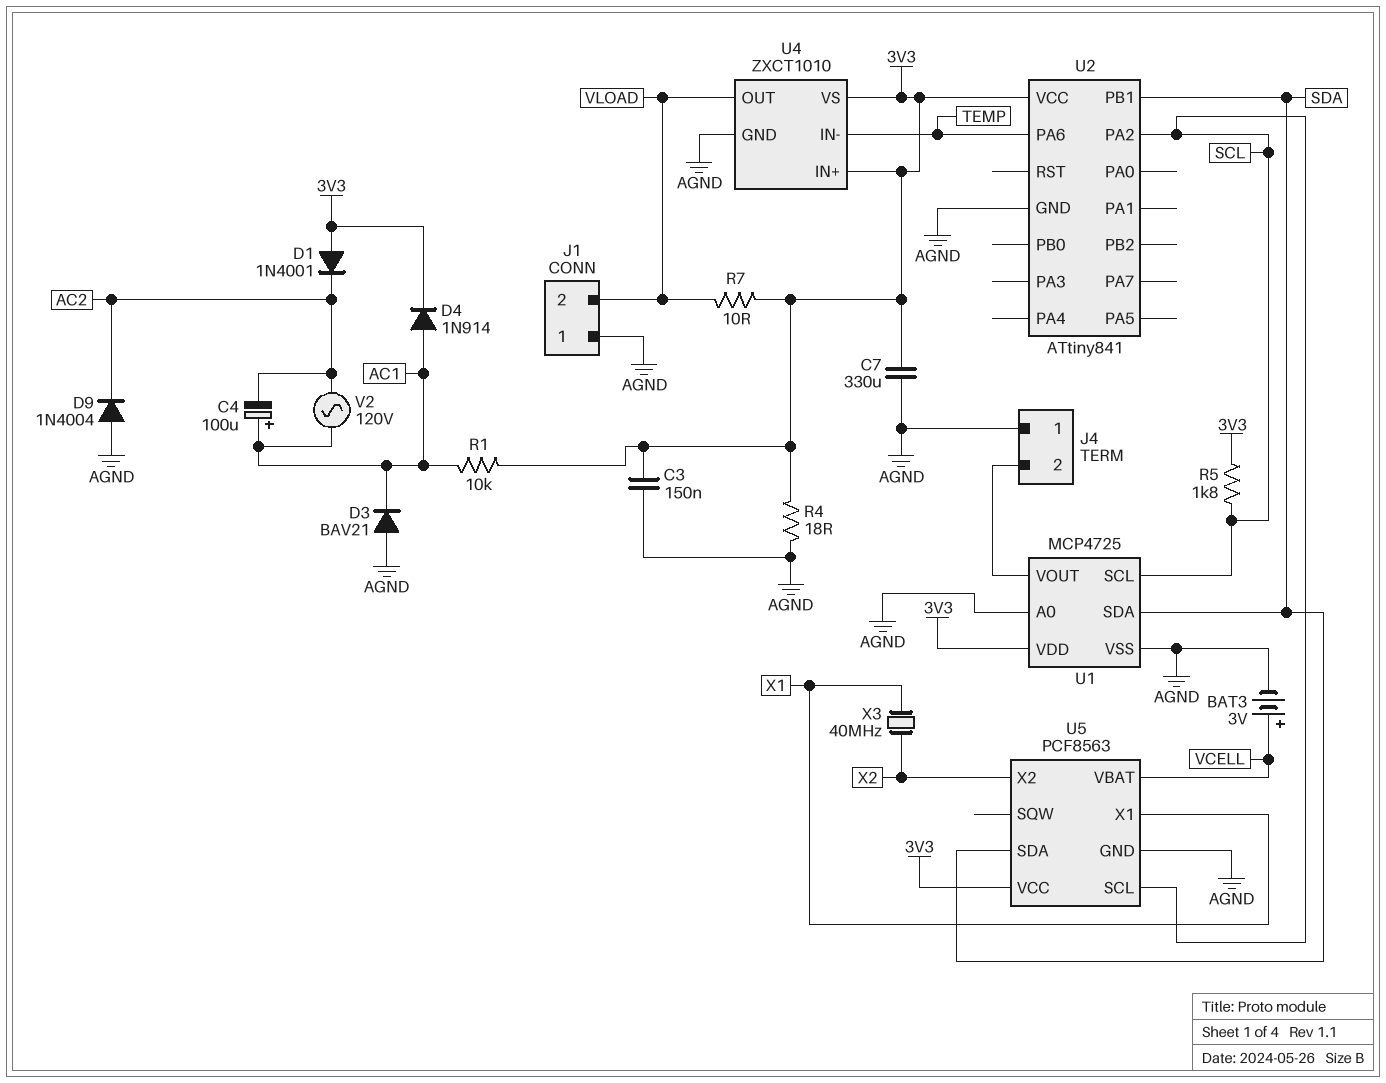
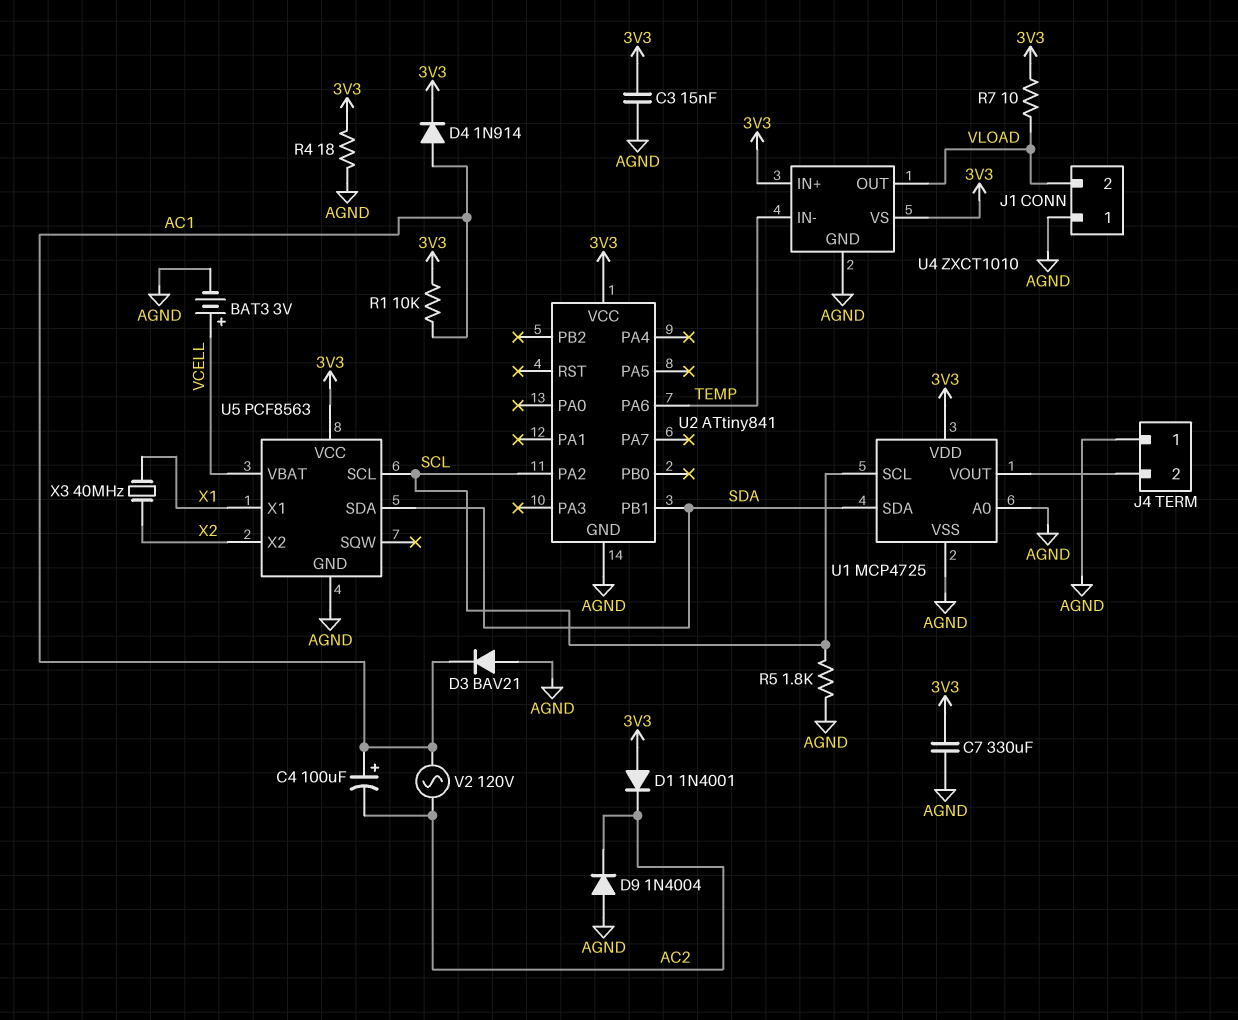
C3: 150nF (3V3, AGND) -> 15nF (3V3, AGND)
R5: 1.8k (3V3, SCL) -> 1.8k (AGND, SCL)

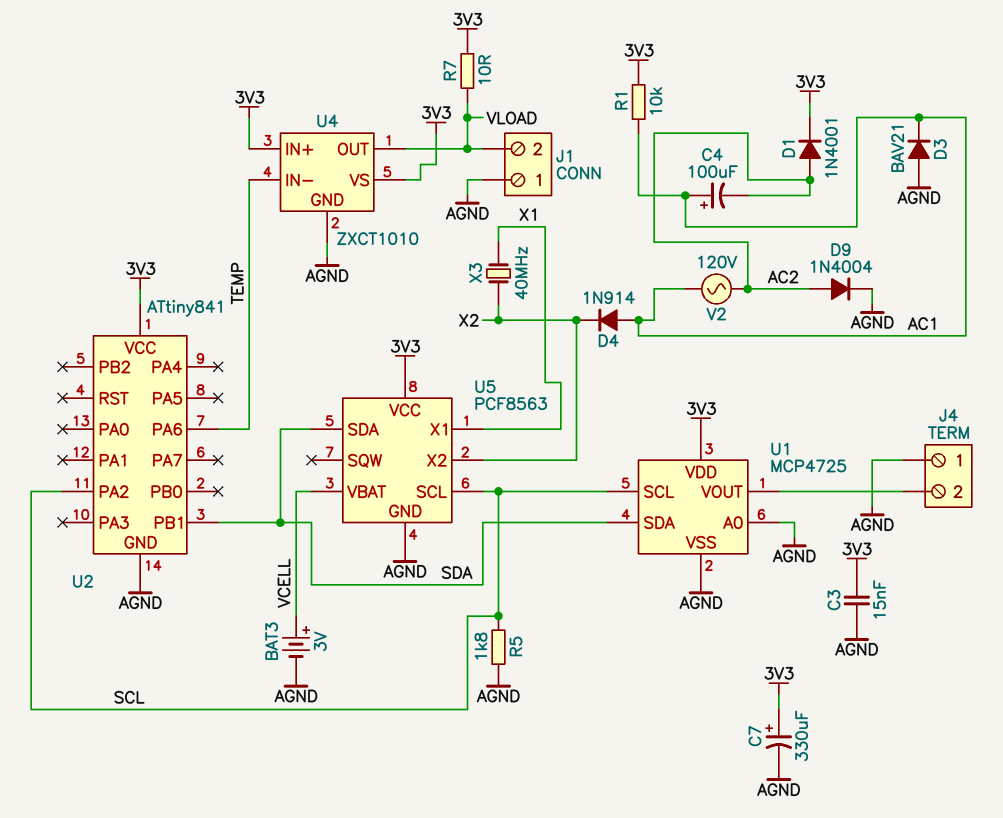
C7: 330uF (3V3, AGND) -> 330uF (plus 3V3, minus AGND)
D1: diode 1N4001 (A 3V3, K AC2) -> diode 1N4001 (A AC2, K 3V3)
D4: diode 1N914 (A AC1, K 3V3) -> diode 1N914 (A AC1, K X2)
D9: diode 1N4004 (A AGND, K AC2) -> diode 1N4004 (A AC2, K AGND)
R4: 18 (3V3, AGND) -> none

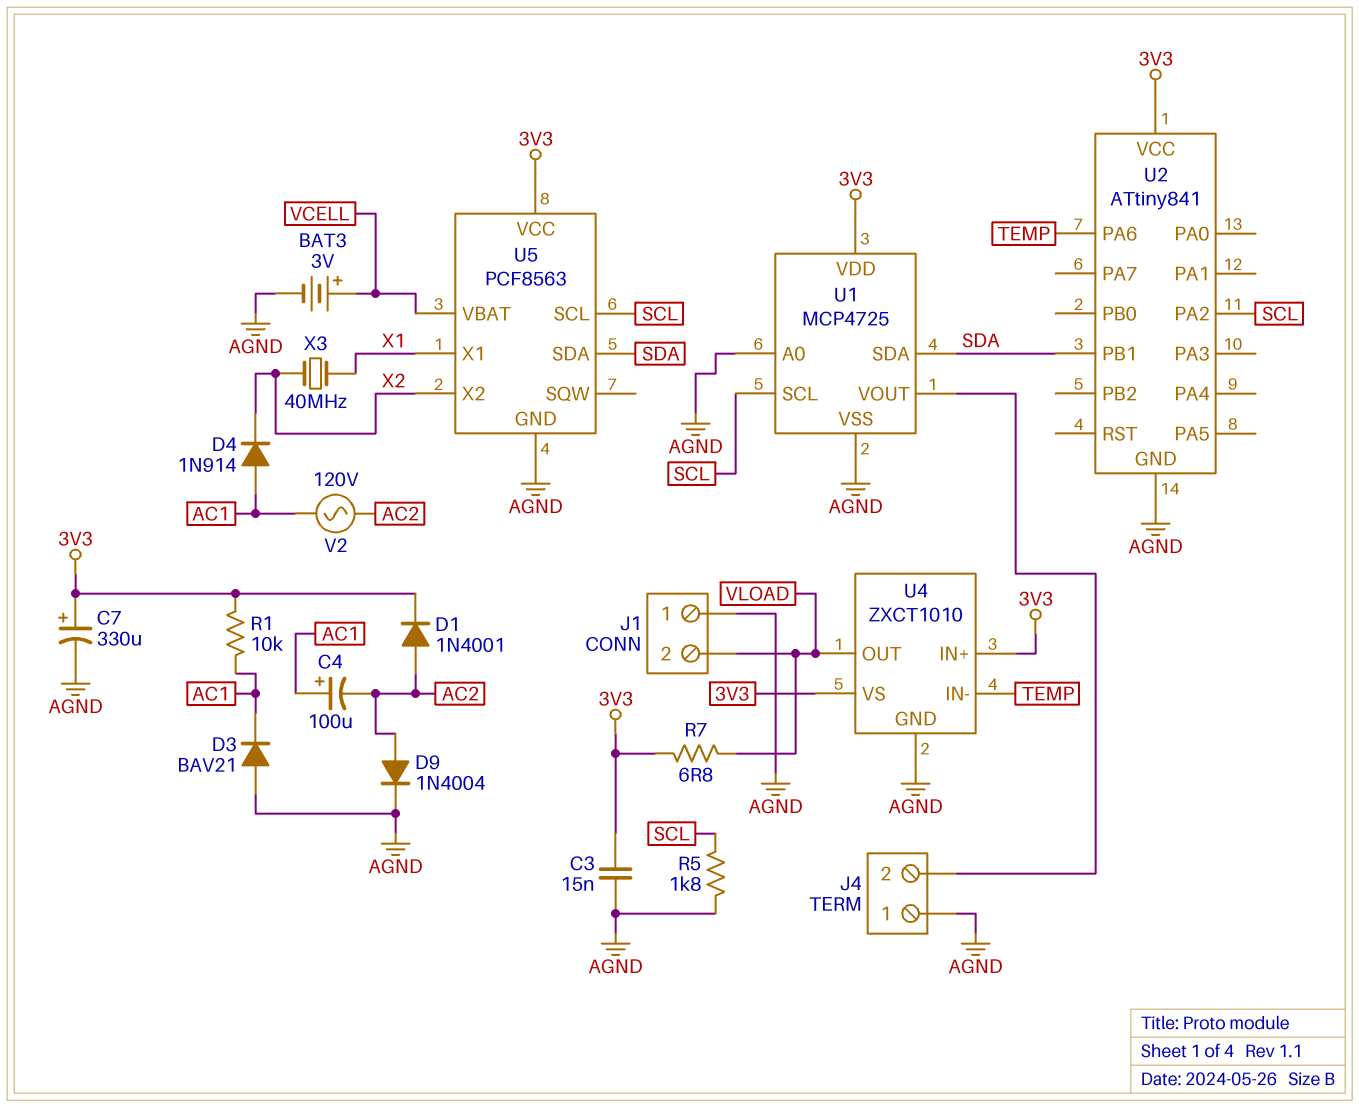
R7: 10 (3V3, VLOAD) -> 6.8 (3V3, VLOAD)

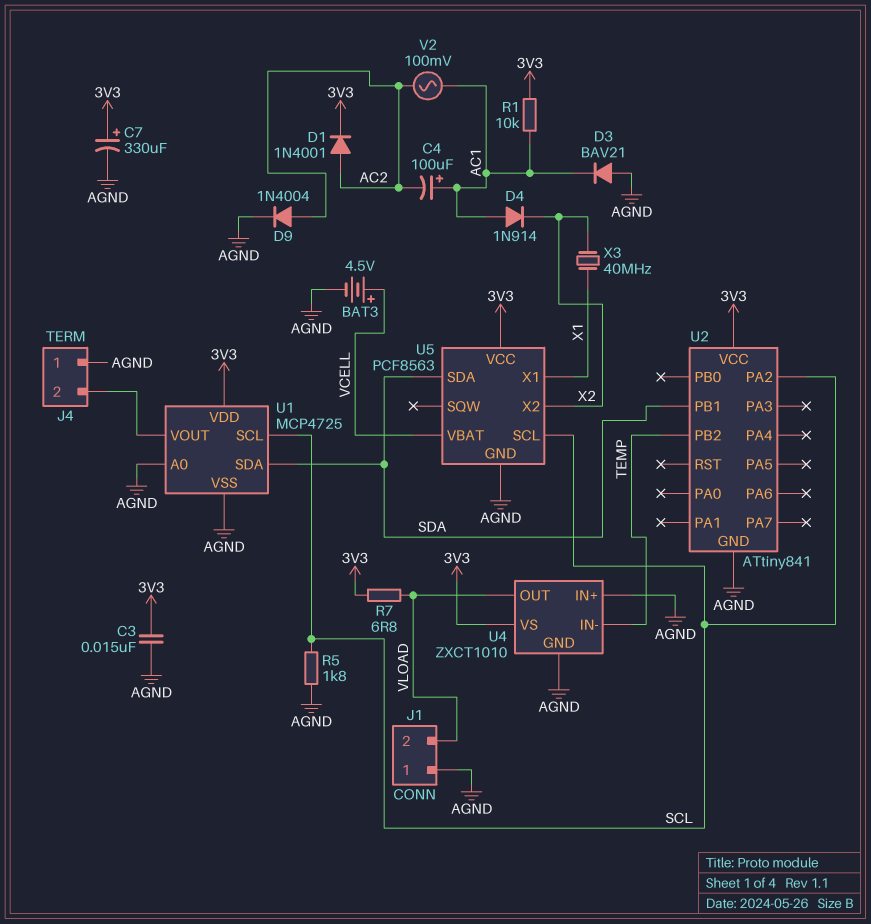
BAT3: 3V (plus VCELL, minus AGND) -> 4.5V (plus VCELL, minus AGND)
U2 pin PA6: TEMP -> none
U2 pin PB2: none -> TEMP
U4 pin IN+: 3V3 -> AGND
V2: AC 120V (AC1, AC2) -> AC 100mV (AC1, AC2)

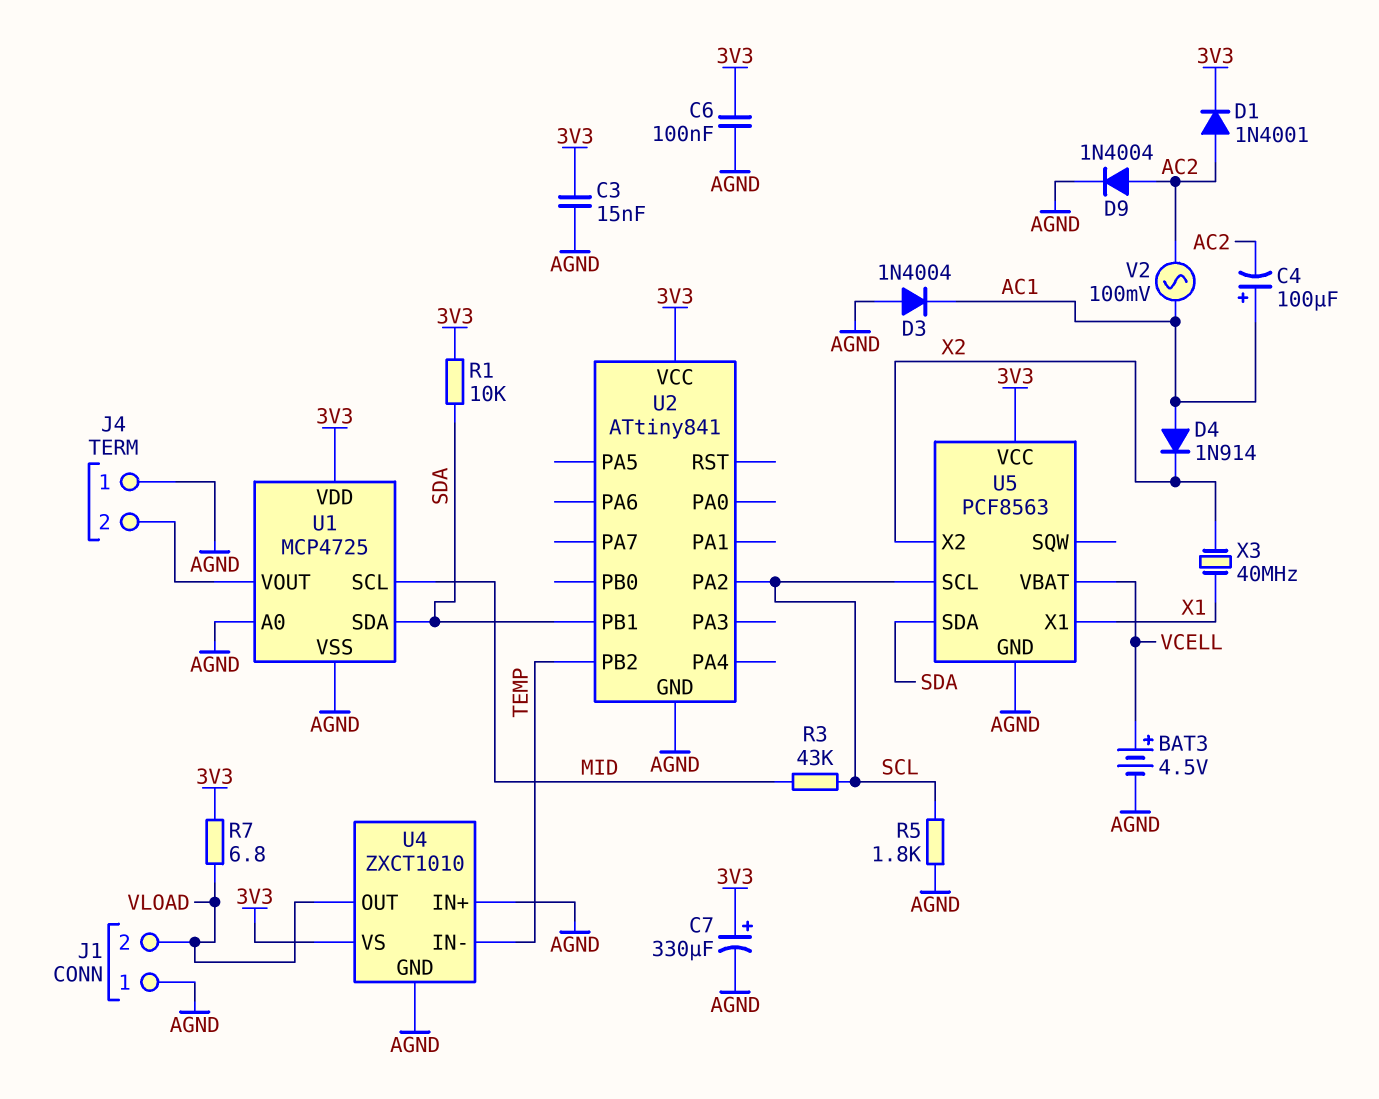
C6: none -> 100nF (3V3, AGND)
D3: diode BAV21 (A AGND, K AC1) -> diode 1N4004 (A AGND, K AC1)
R1: 10k (3V3, AC1) -> 10k (3V3, SDA)
R3: none -> 43k (MID, SCL)
U1 pin SCL: SCL -> MID

